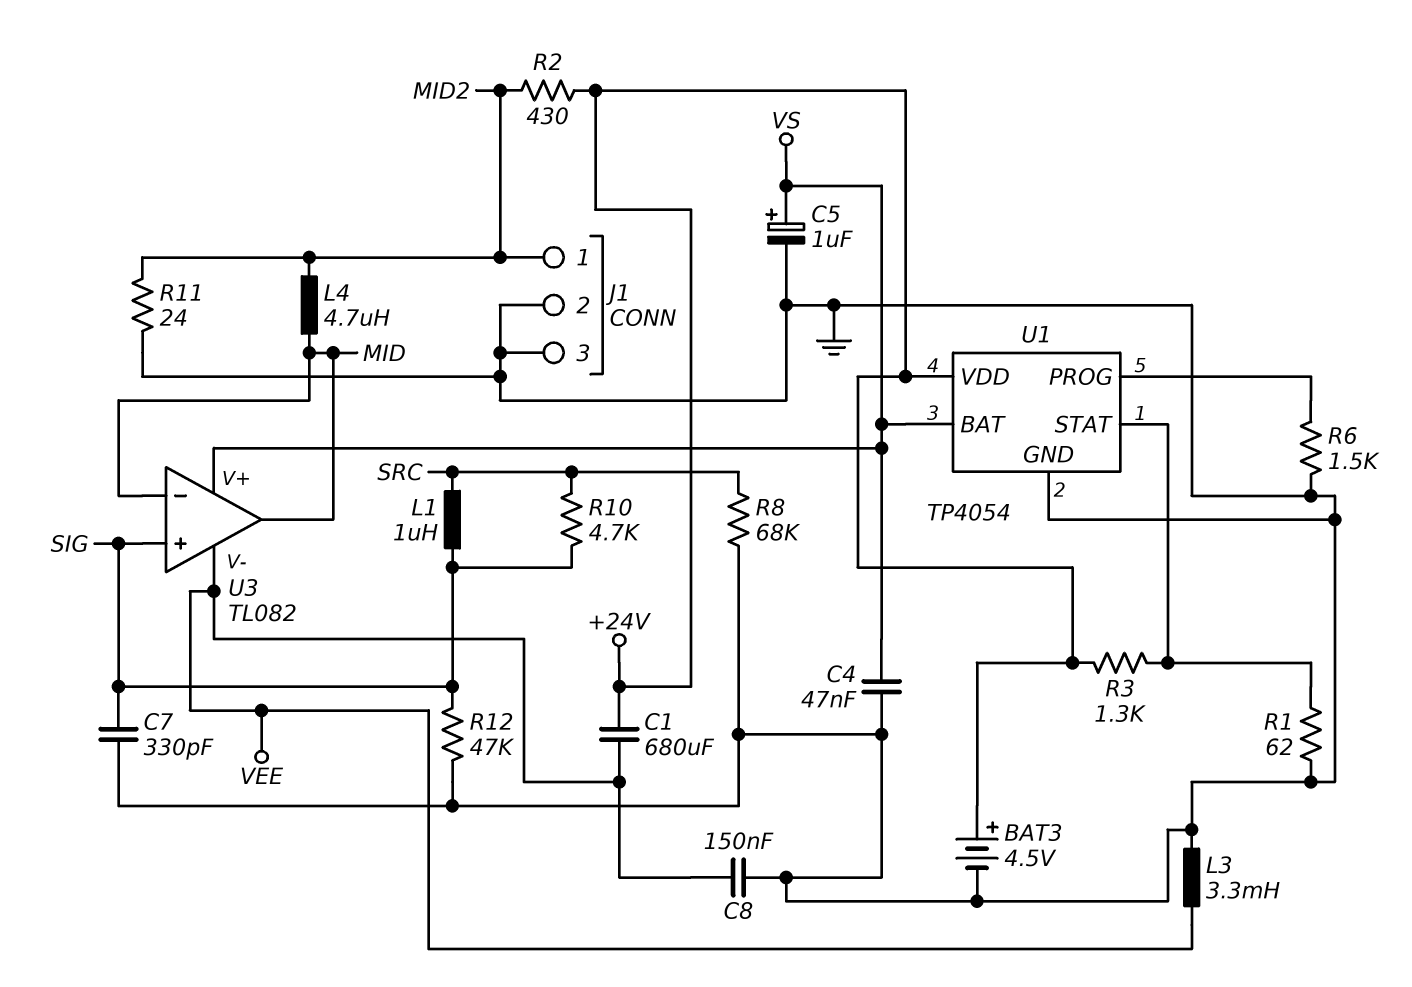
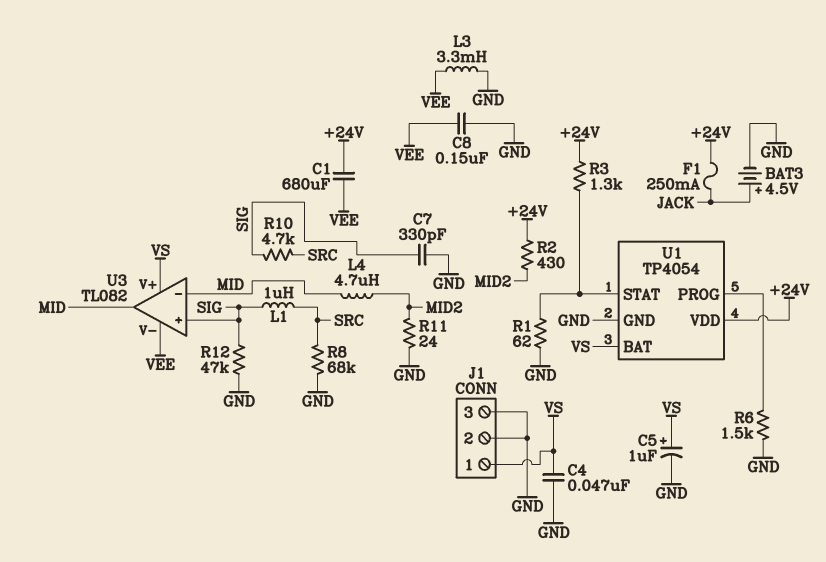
BAT3: 4.5V (plus +24V, minus GND) -> 4.5V (plus JACK, minus GND)
F1: none -> 250mA (+24V, JACK)
J1 pin 1: MID2 -> VS

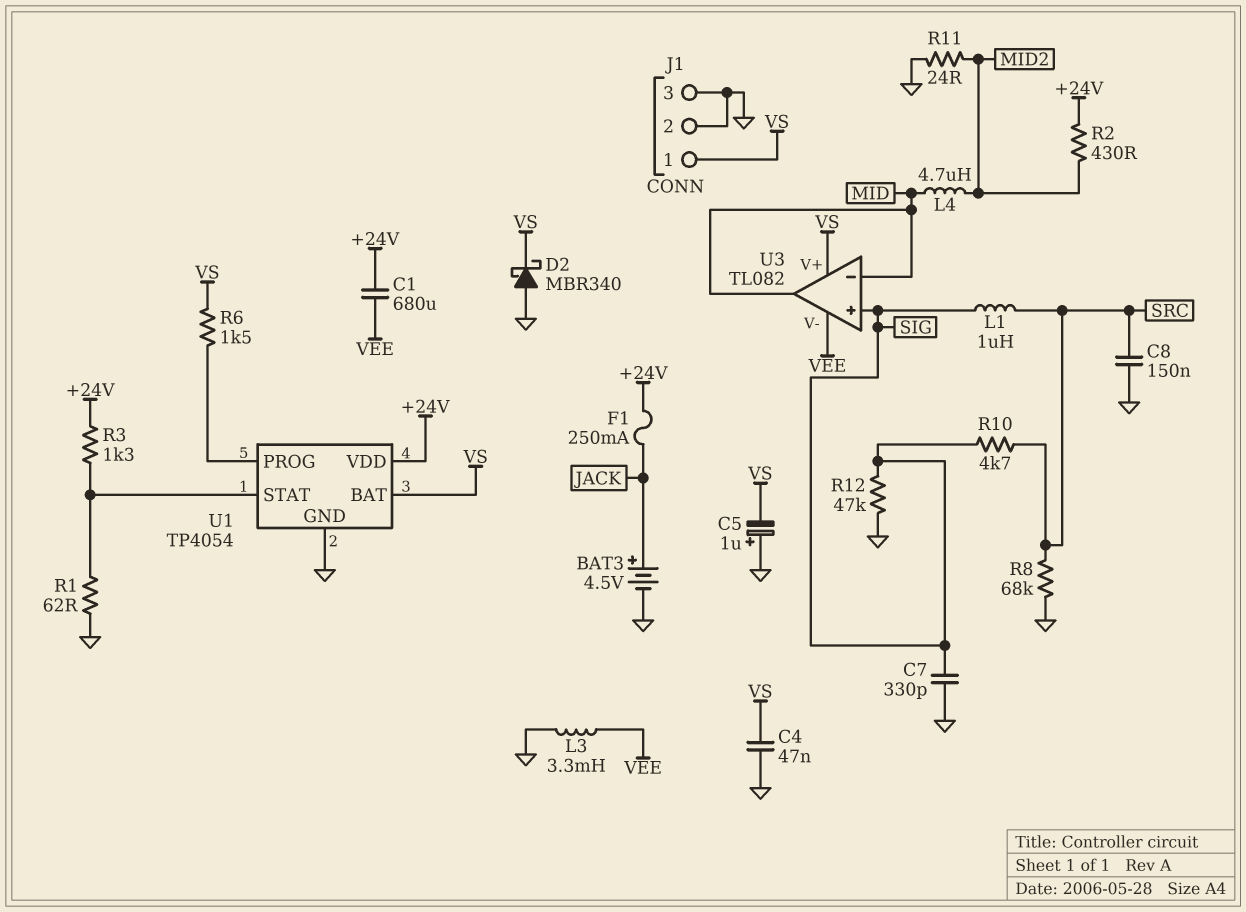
C5: 1uF (plus VS, minus GND) -> 1uF (plus GND, minus VS)
C8: 150nF (GND, VEE) -> 150nF (GND, SRC)
D2: none -> schottky MBR340 (A GND, K VS)
R6: 1.5k (GND, U1/PROG) -> 1.5k (U1/PROG, VS)

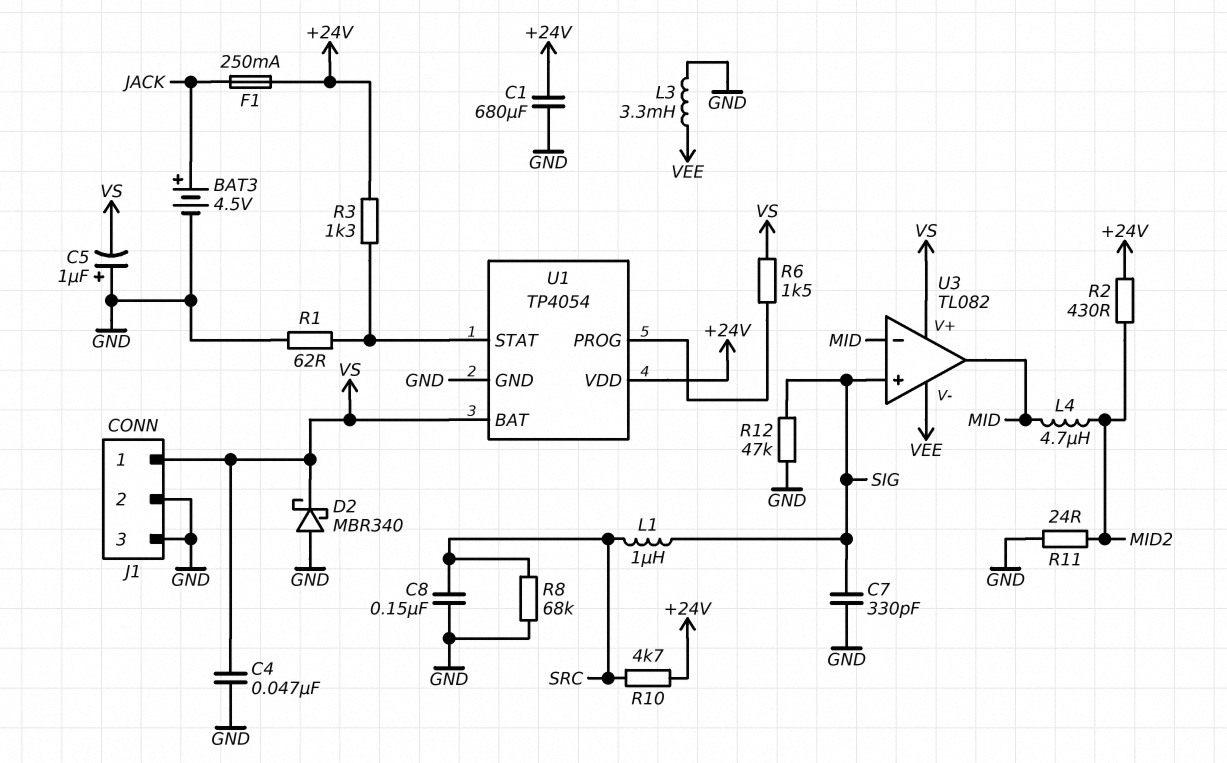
C1: 680uF (+24V, VEE) -> 680uF (+24V, GND)
R10: 4.7k (SIG, SRC) -> 4.7k (+24V, SRC)

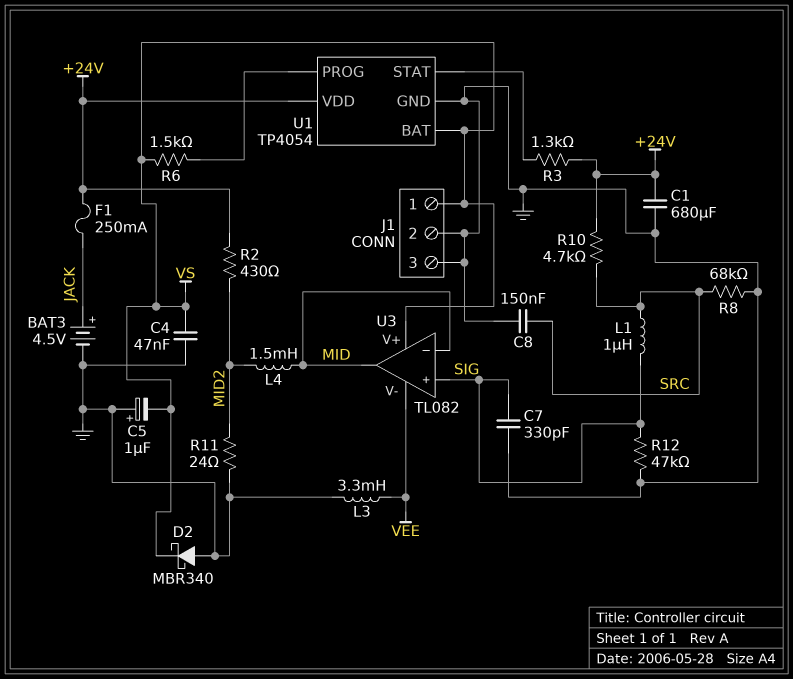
L4: 4.7uH (MID, MID2) -> 1.5mH (MID, MID2)
R1: 62 (GND, U1/STAT) -> none

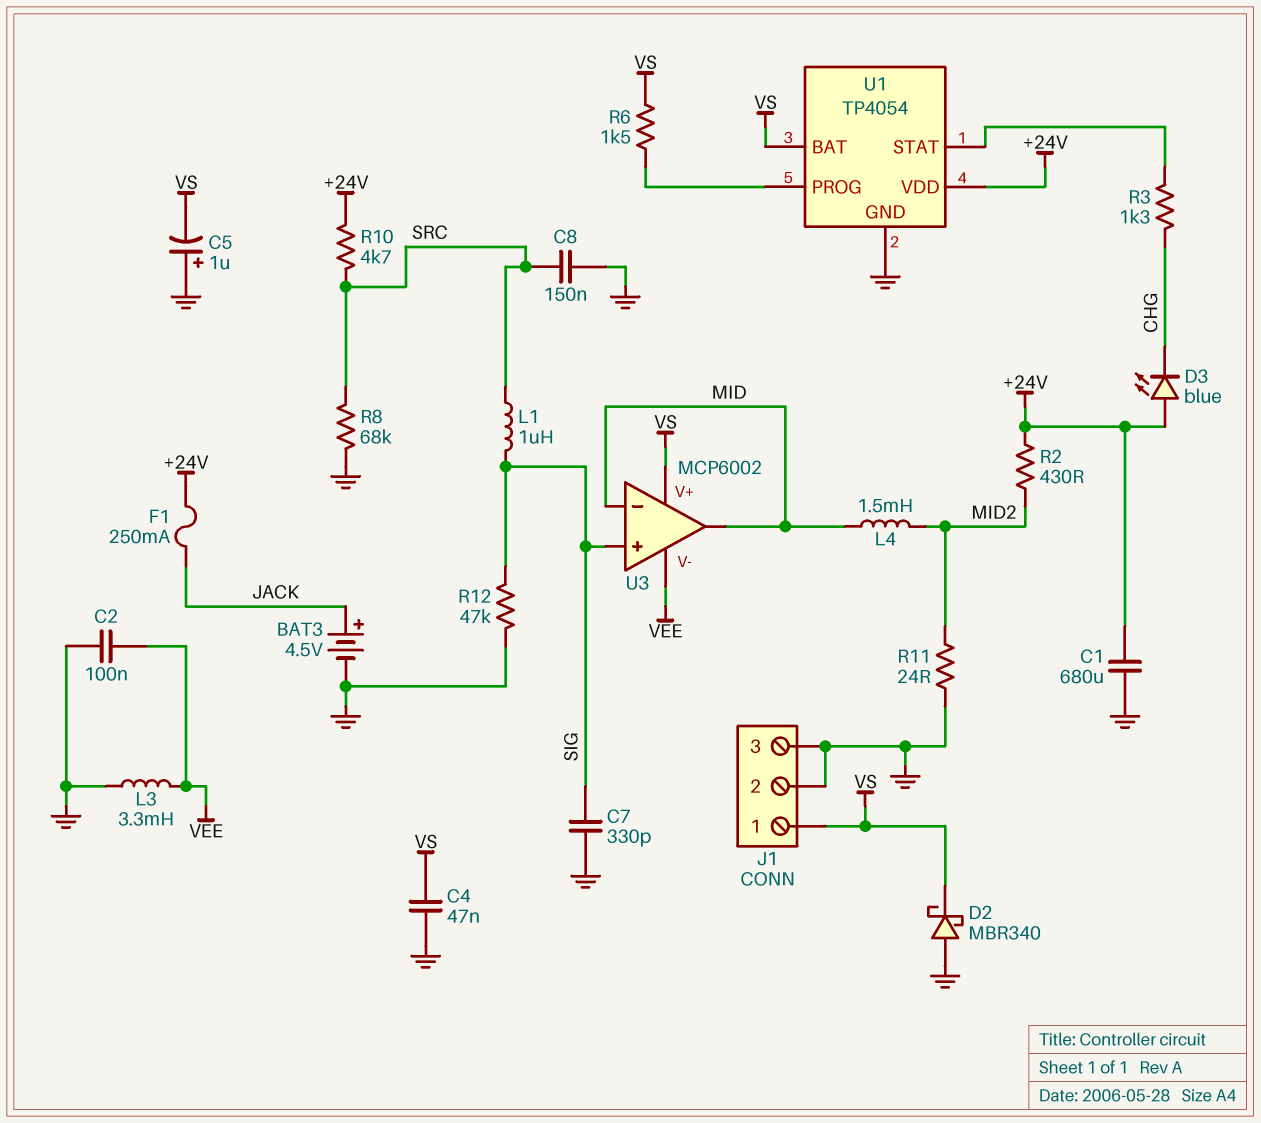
C2: none -> 100nF (GND, VEE)
D3: none -> LED blue (A +24V, K CHG)
R3: 1.3k (+24V, U1/STAT) -> 1.3k (CHG, U1/STAT)
U3: TL082 -> MCP6002

